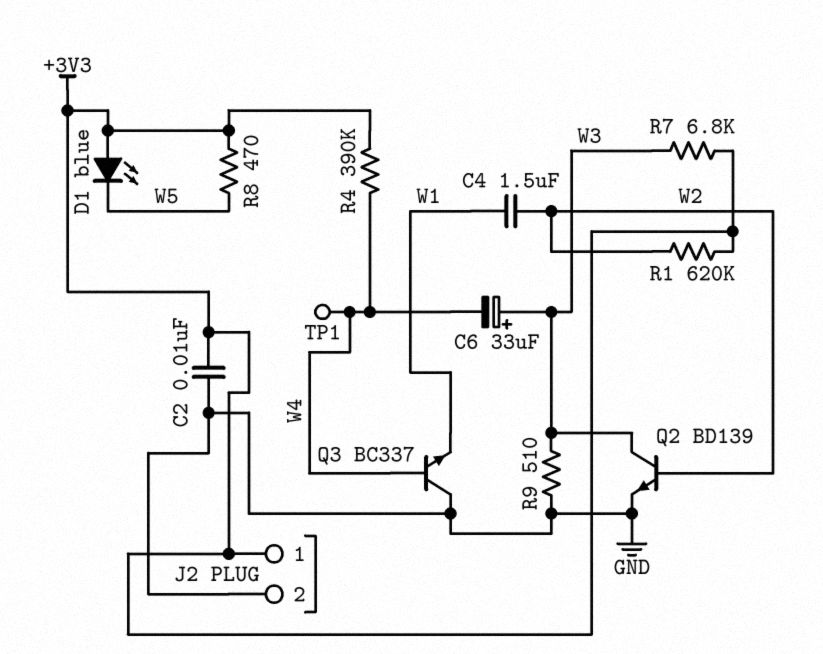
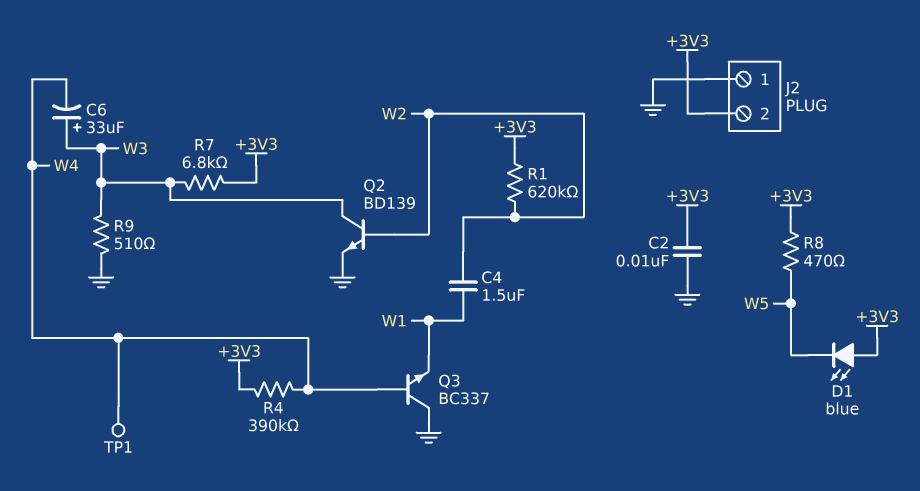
J2 pin 1: +3V3 -> GND
J2 pin 2: GND -> +3V3

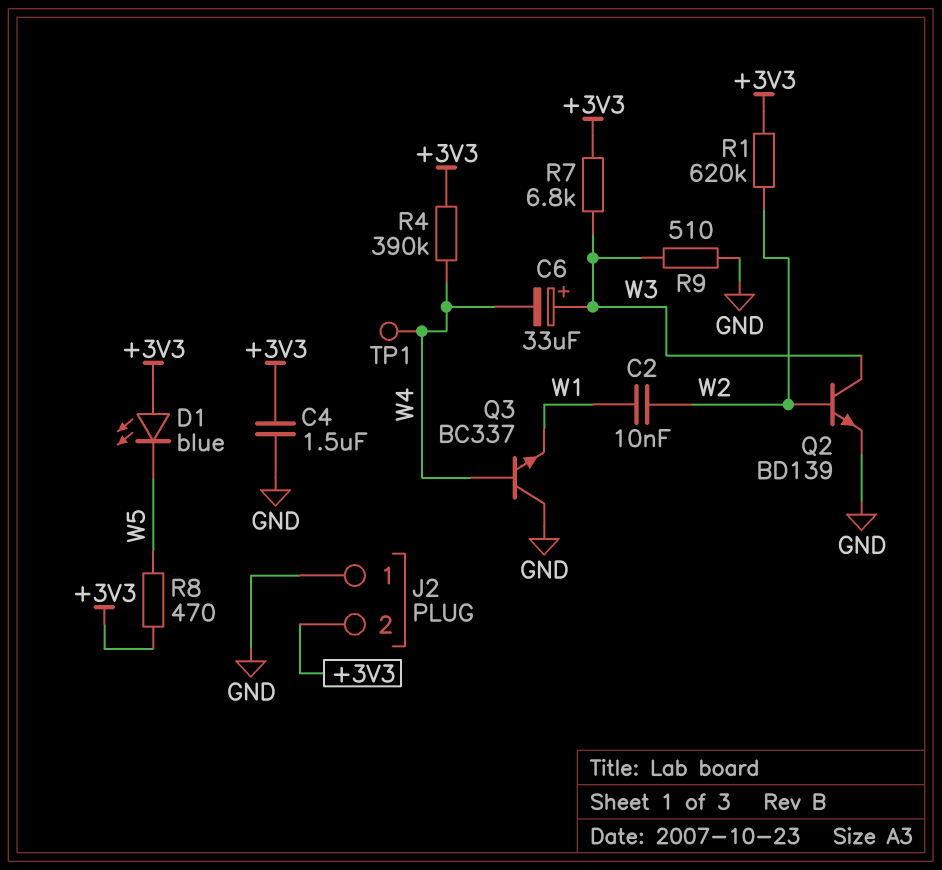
C2: 10nF (+3V3, GND) -> 10nF (W1, W2)
C4: 1.5uF (W1, W2) -> 1.5uF (+3V3, GND)

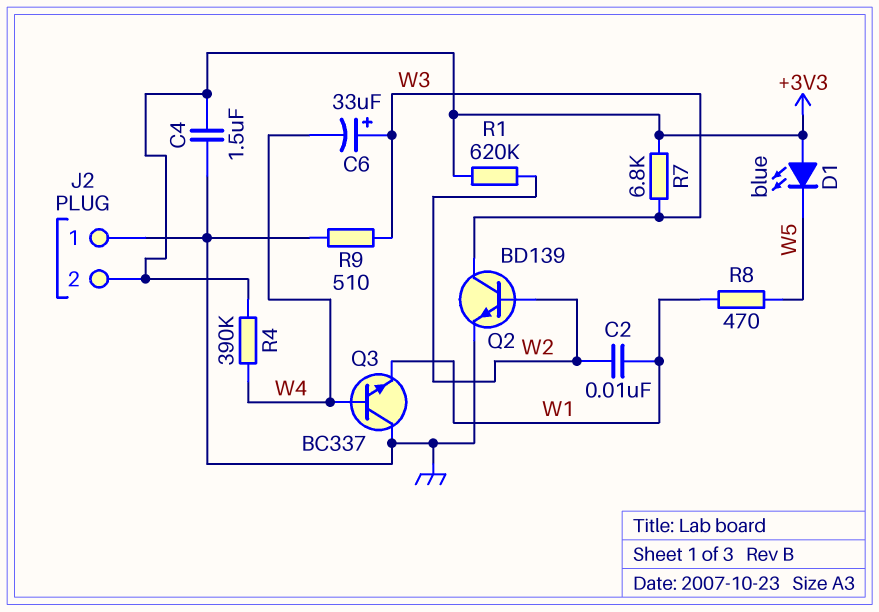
R8: 470 (+3V3, W5) -> 470 (W1, W5)
TP1: test point (W4) -> none

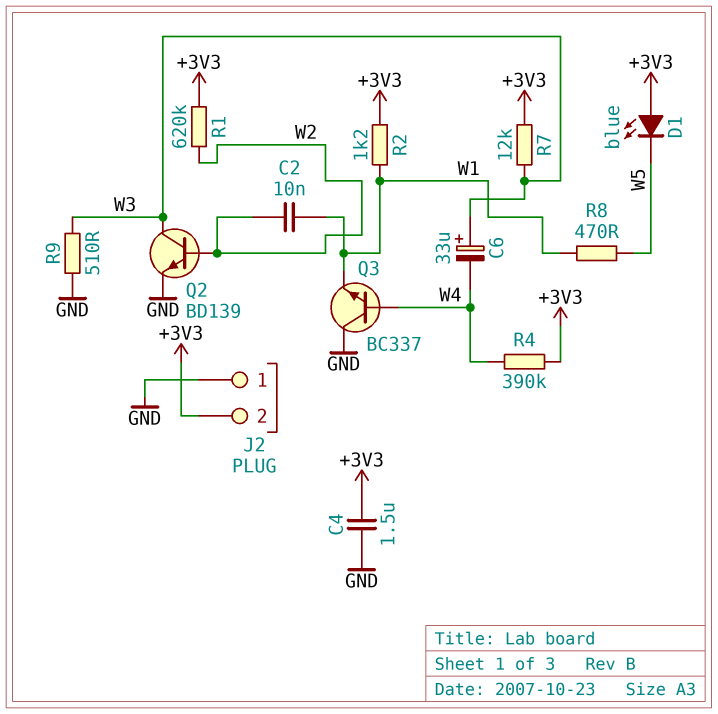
R2: none -> 1.2k (+3V3, W1)
R7: 6.8k (+3V3, W3) -> 12k (+3V3, W3)

